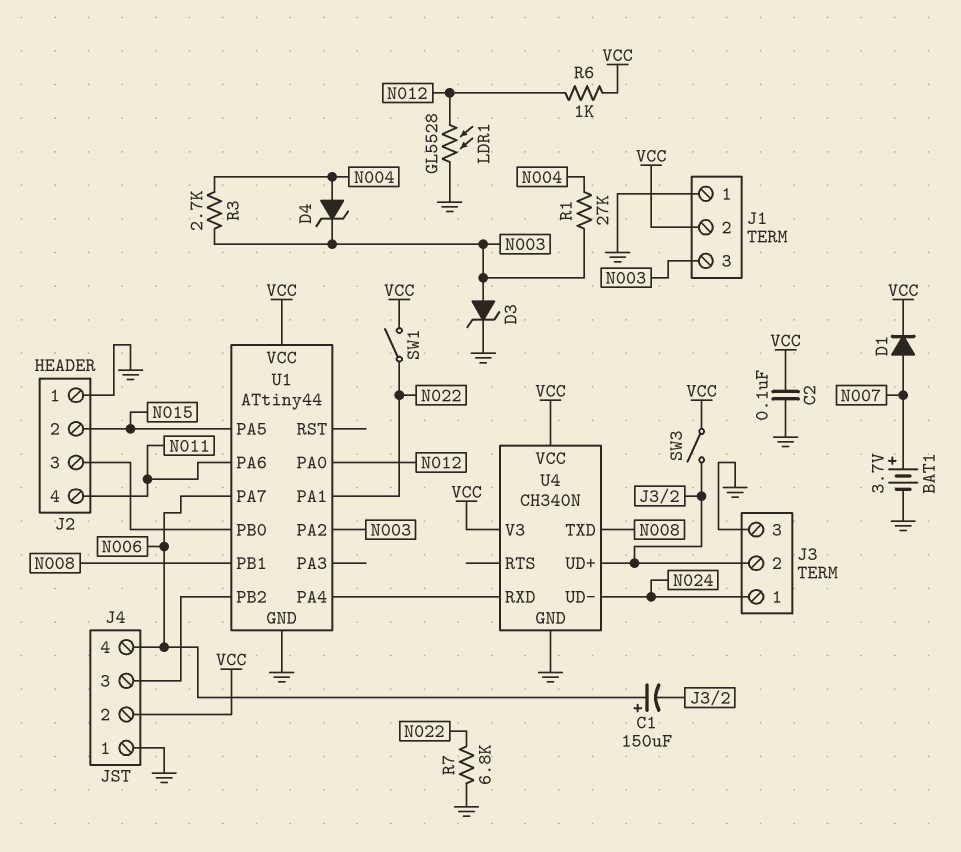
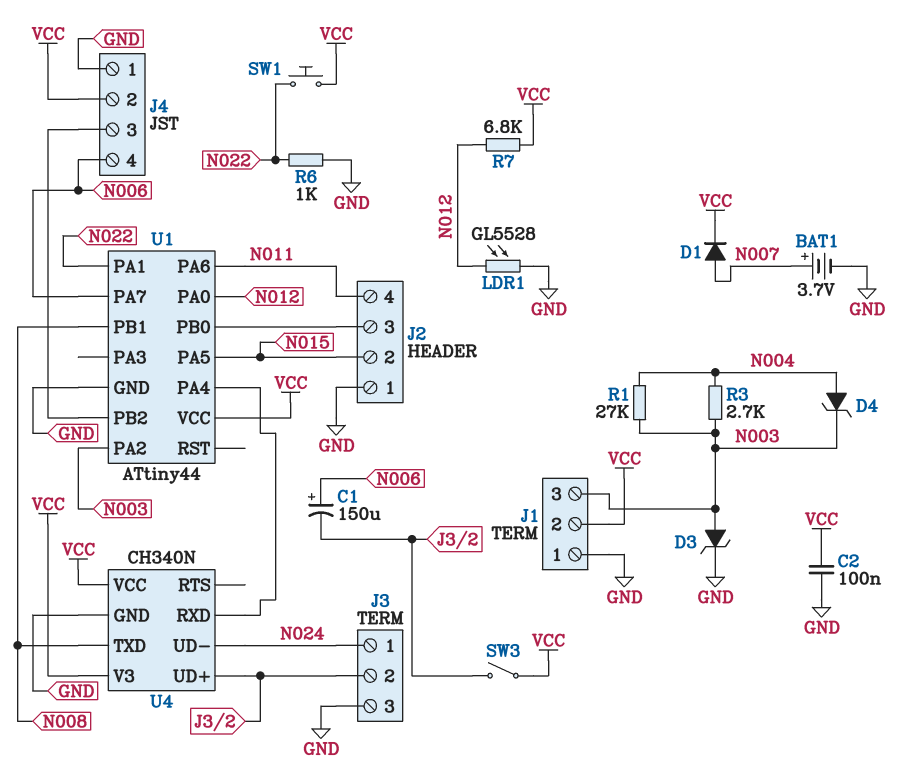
R6: 1k (N012, VCC) -> 1k (GND, N022)
R7: 6.8k (GND, N022) -> 6.8k (N012, VCC)
SW1: switch (N022, VCC) -> button (N022, VCC)

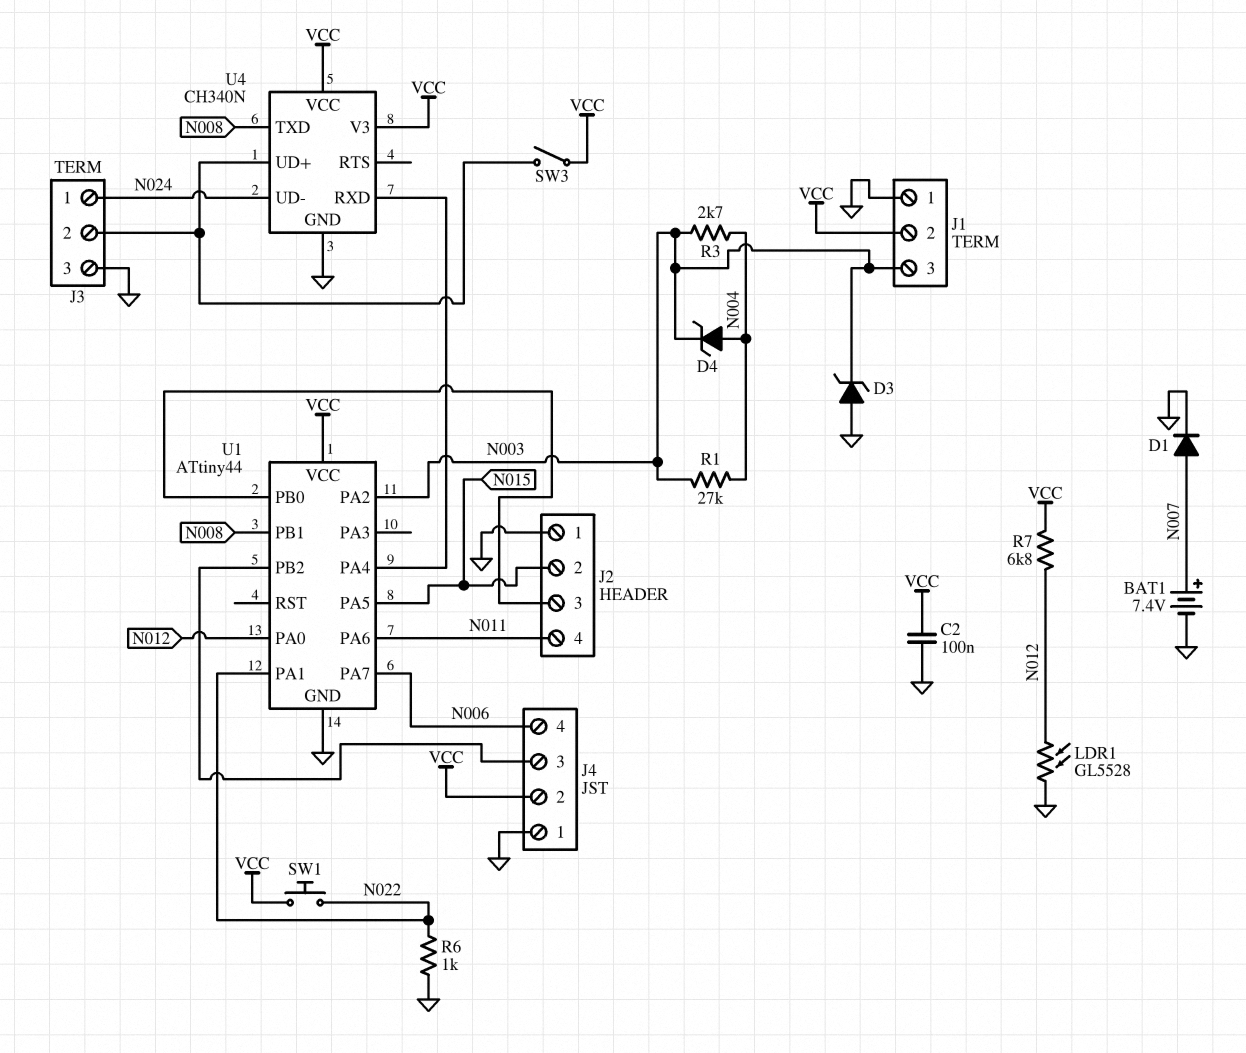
BAT1: 3.7V (plus N007, minus GND) -> 7.4V (plus N007, minus GND)
C1: 150uF (plus N006, minus J3/2) -> none
D1: diode (A N007, K VCC) -> diode (A N007, K GND)
D3: zener (A N003, K GND) -> zener (A GND, K N003)

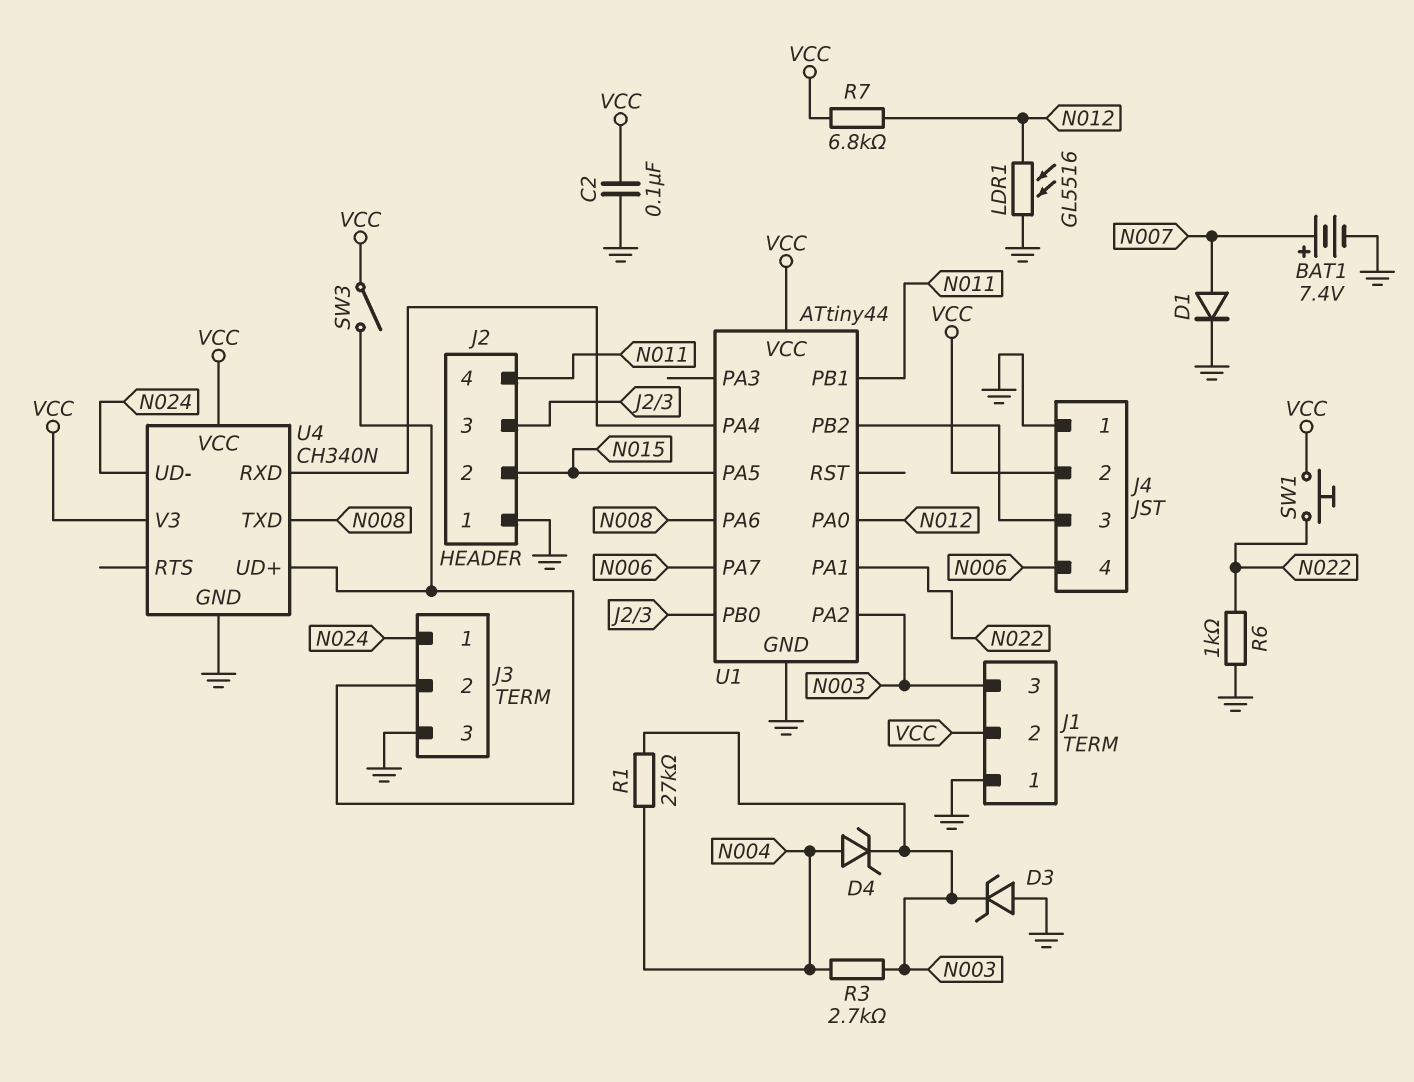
LDR1: GL5528 (GND, N012) -> GL5516 (GND, N012)
U1 pin PA6: N011 -> N008
U1 pin PB1: N008 -> N011

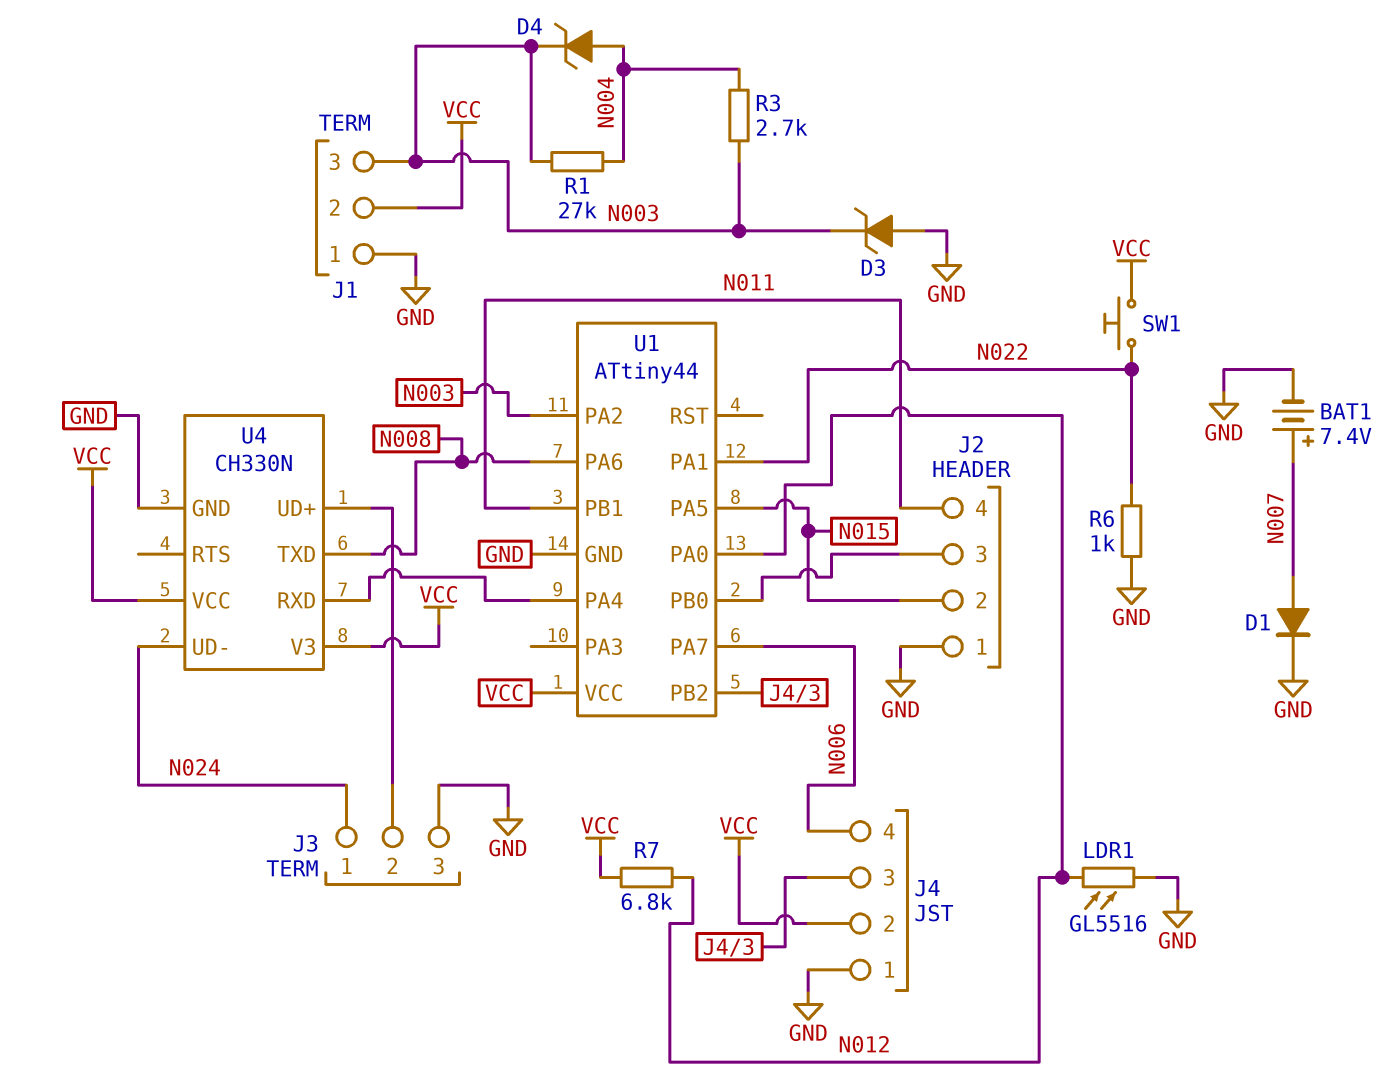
C2: 100nF (GND, VCC) -> none
SW3: switch (J3/2, VCC) -> none
U4: CH340N -> CH330N

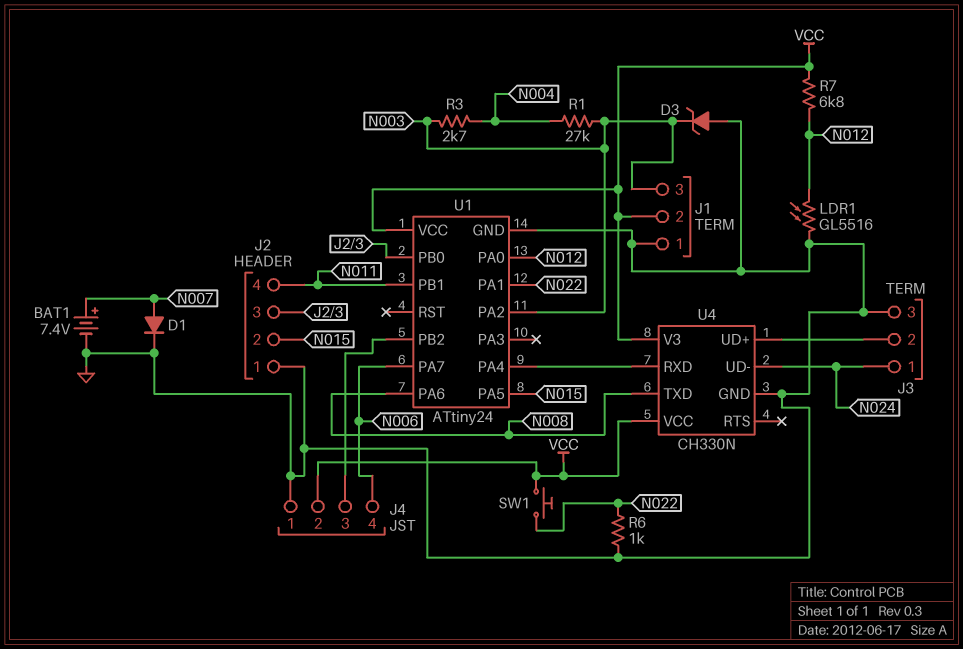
D4: zener (A N004, K N003) -> none
U1: ATtiny44 -> ATtiny24

